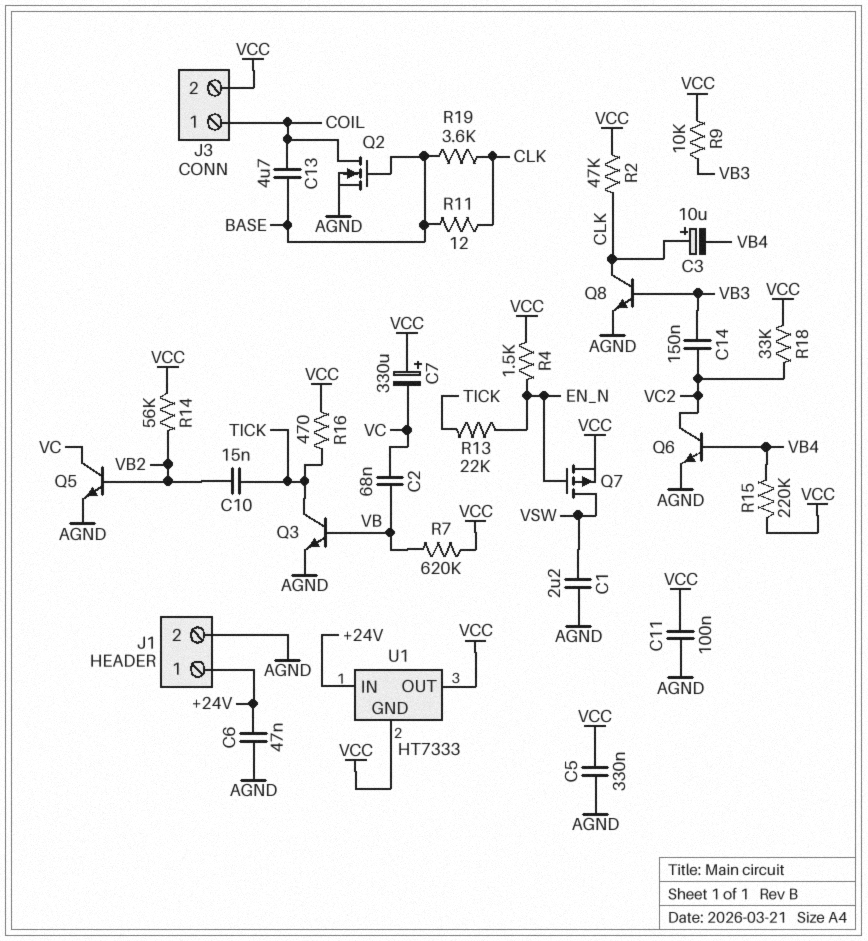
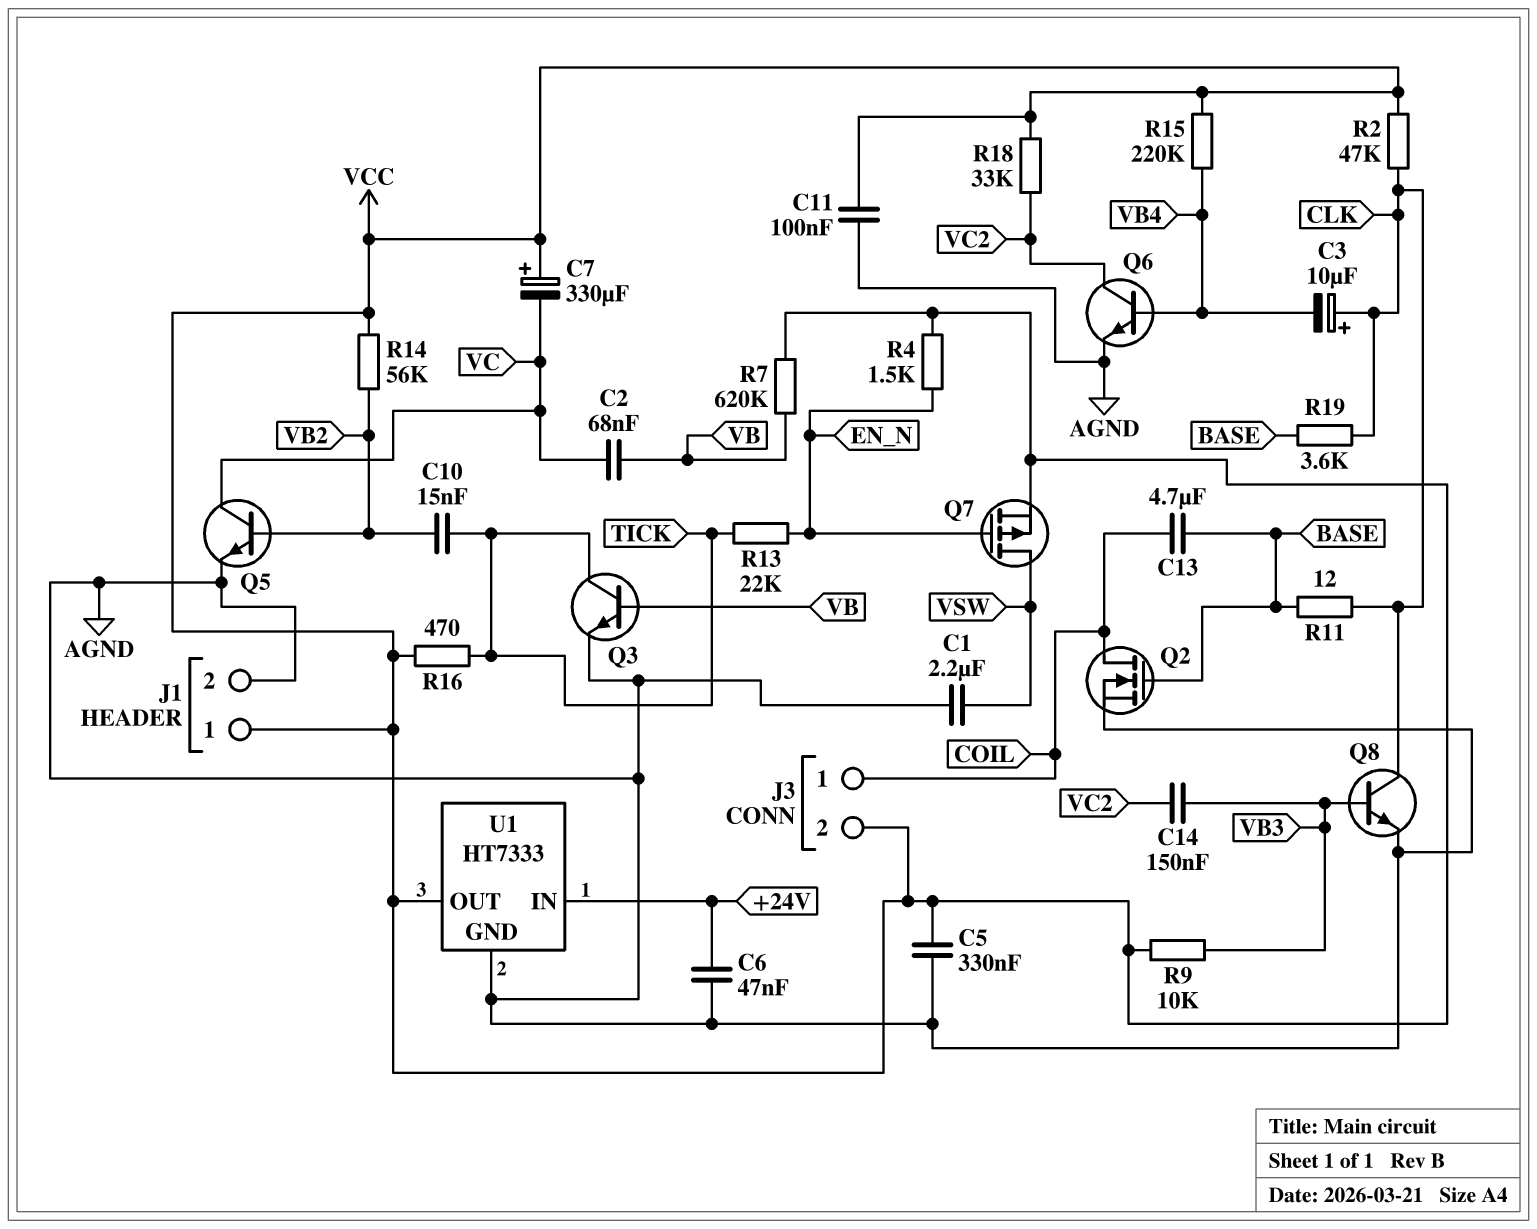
J1 pin 1: +24V -> VCC
U1 pin GND: VCC -> AGND

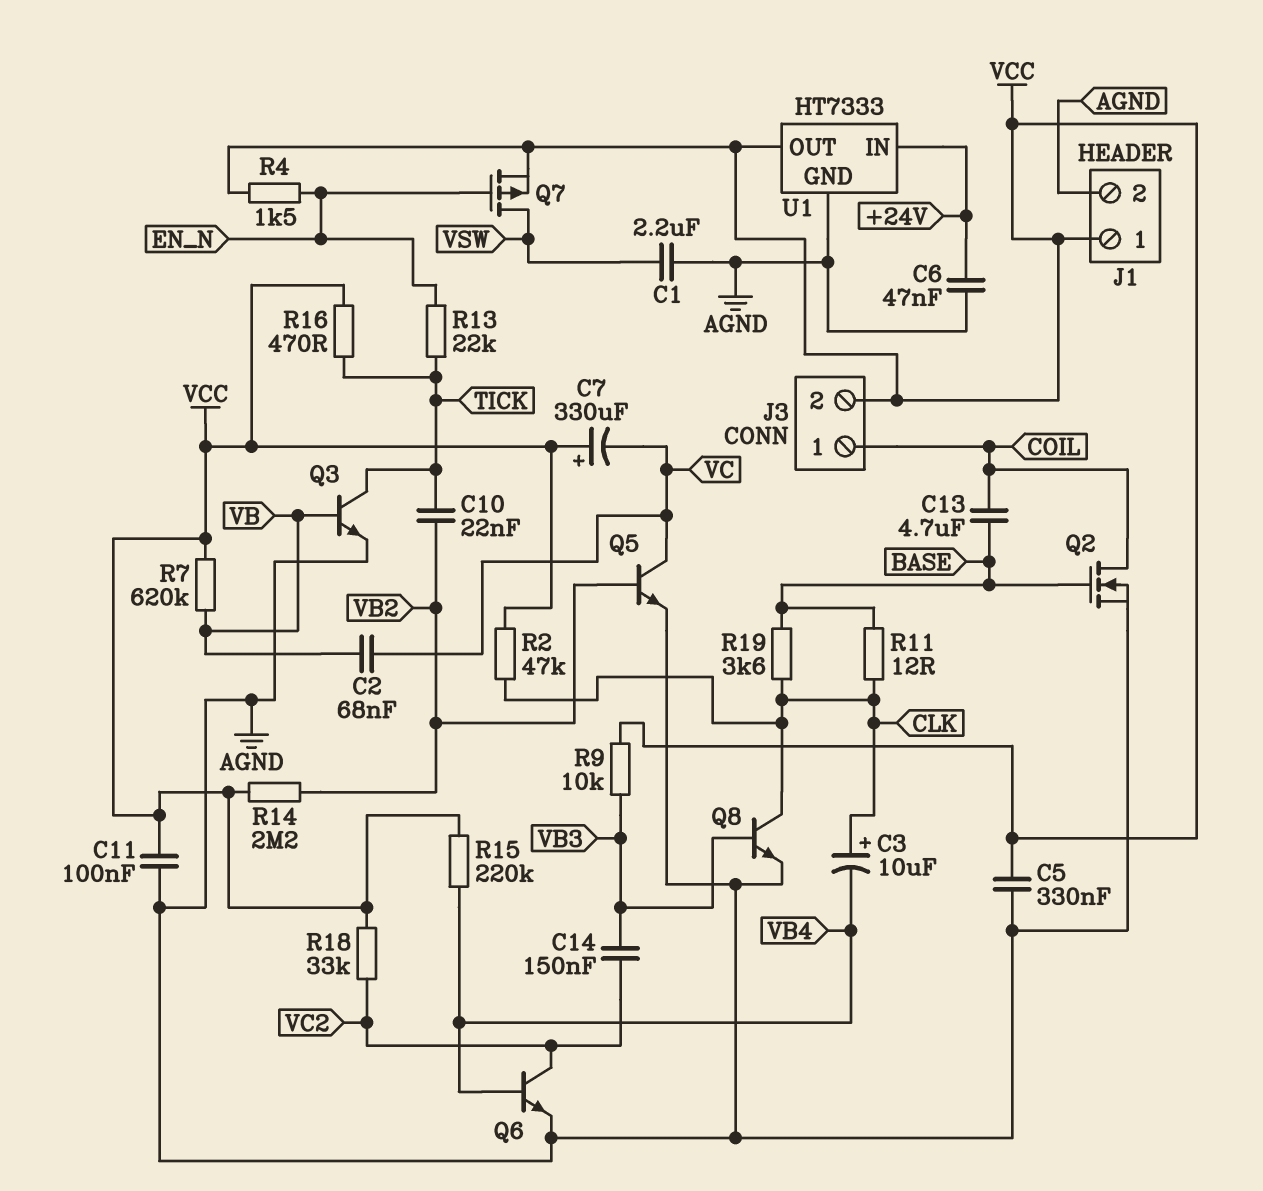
C10: 15nF (TICK, VB2) -> 22nF (TICK, VB2)
R14: 56k (VB2, VCC) -> 2.2M (VB2, VCC)

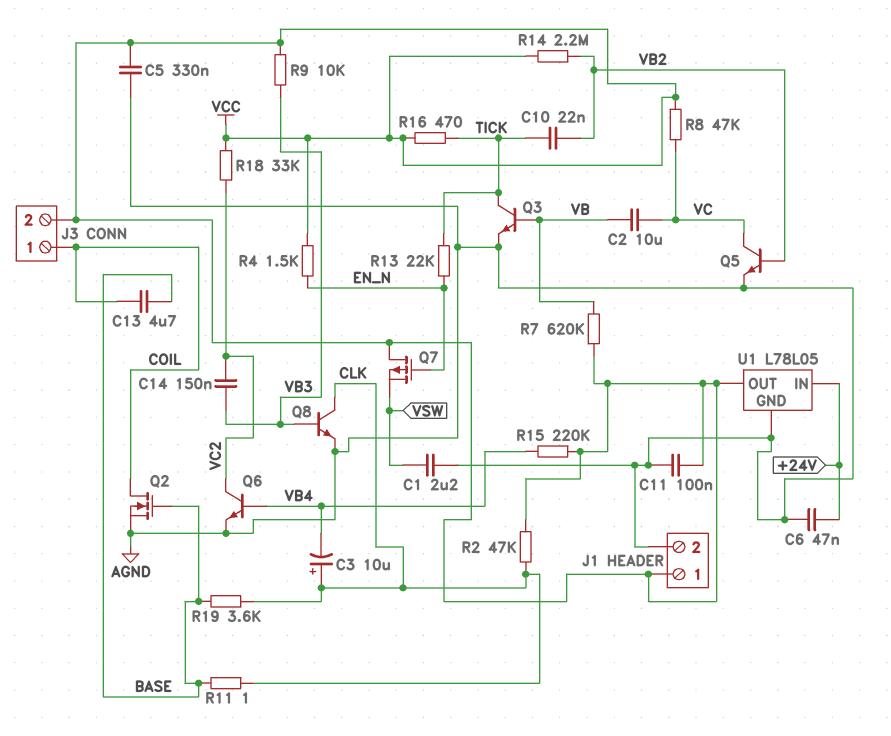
C2: 68nF (VB, VC) -> 10uF (VB, VC)
C7: 330uF (plus VCC, minus VC) -> none
Q7: PMOS (G EN_N, D VSW, S VCC) -> PMOS (G EN_N, D VCC, S VSW)
R8: none -> 47k (VC, VCC)
R11: 12 (BASE, CLK) -> 1 (BASE, CLK)
U1: HT7333 -> L78L05

